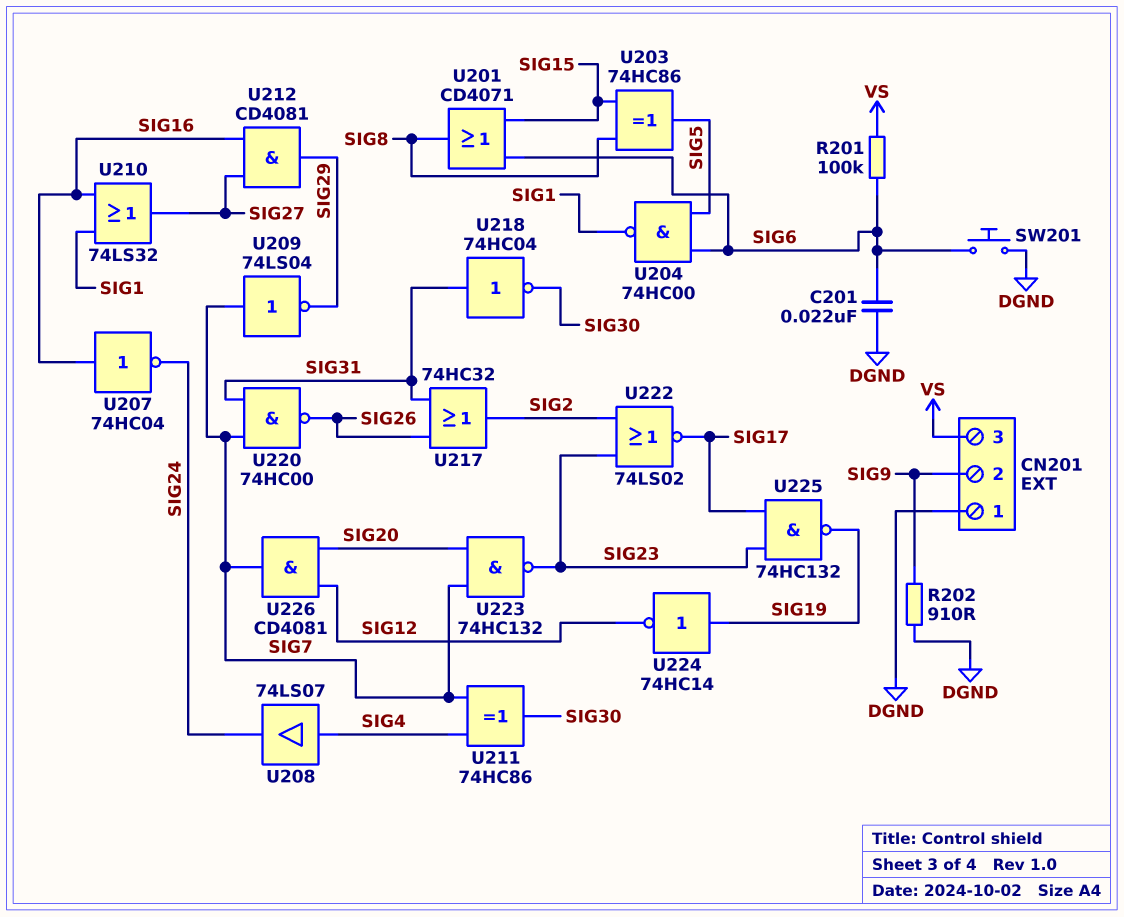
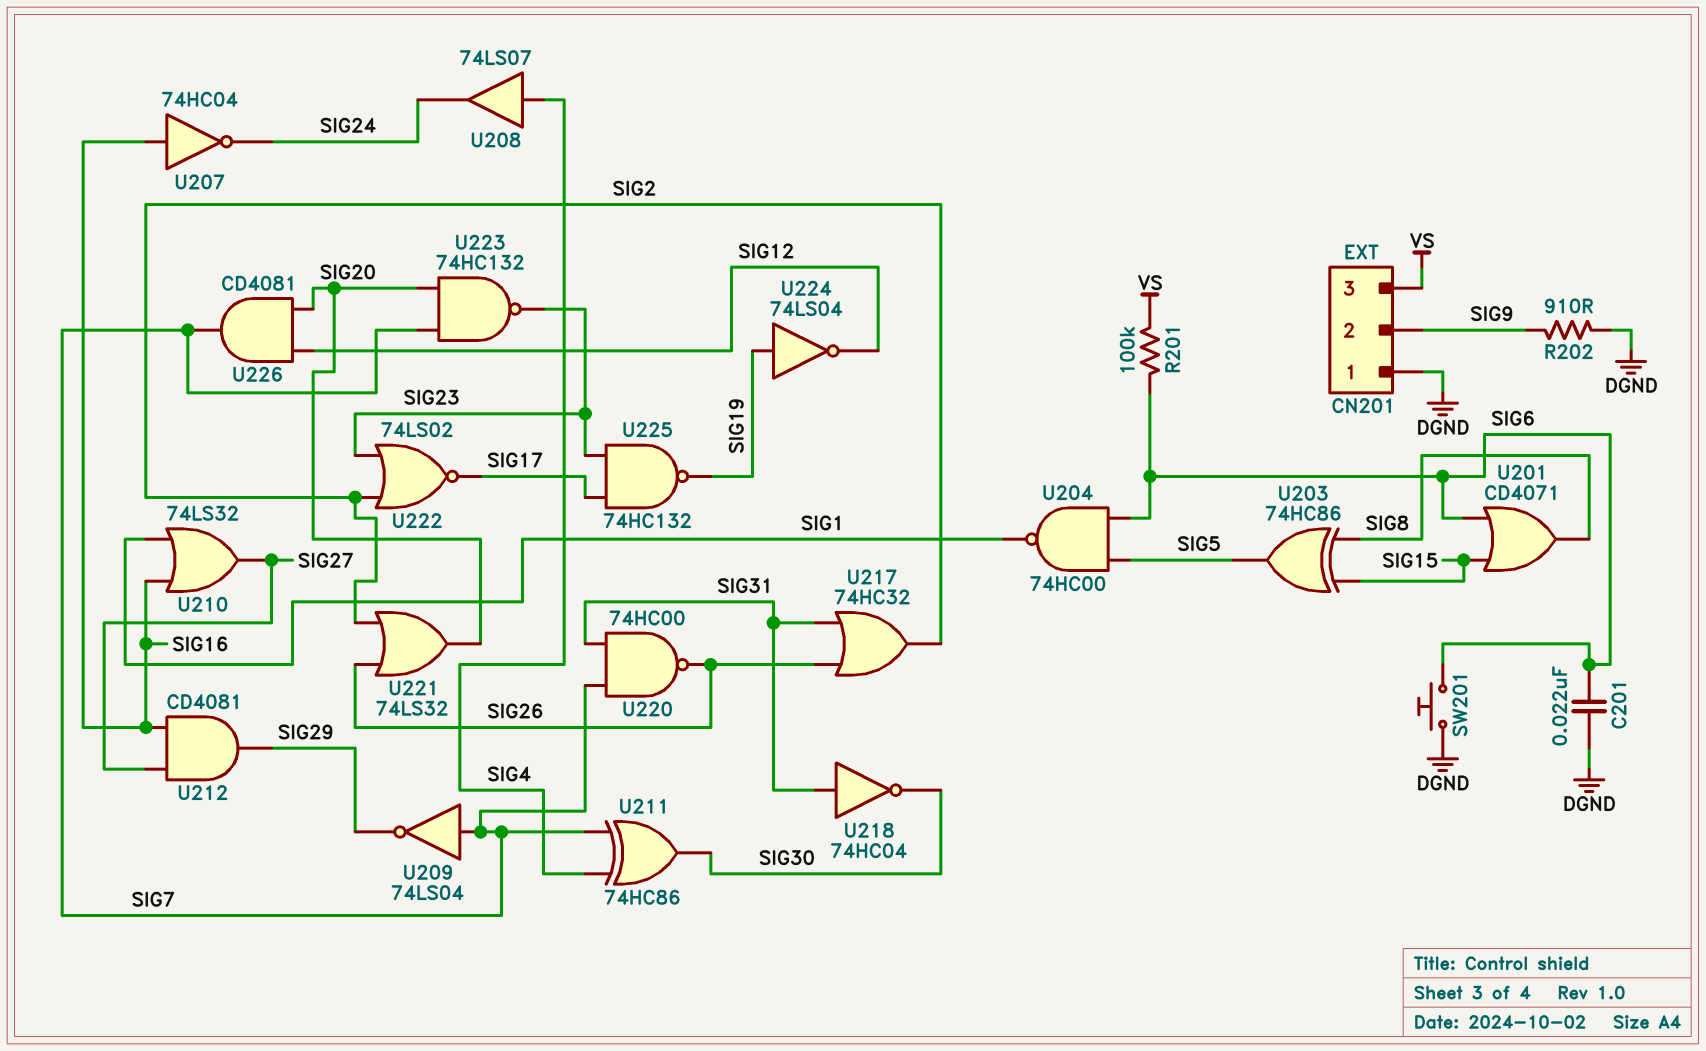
U221: none -> OR 74LS32 (in SIG2, in SIG26, out SIG20)
U224: NOT 74HC14 (in SIG19, out SIG12) -> NOT 74LS04 (in SIG19, out SIG12)

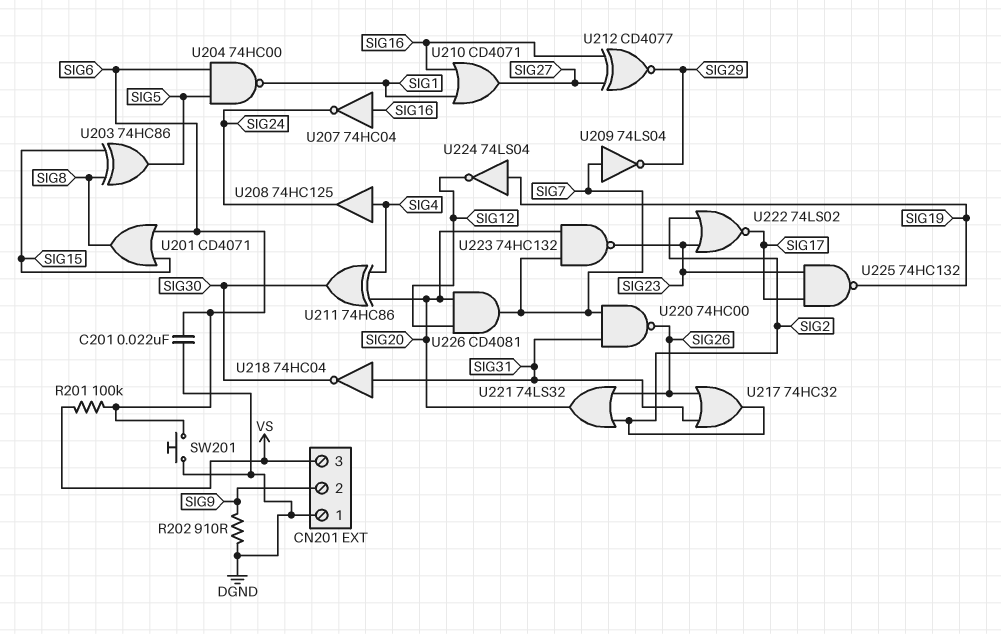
U208: buffer 74LS07 (in SIG4, out SIG24) -> buffer 74HC125 (in SIG4, out SIG24)
U210: OR 74LS32 (in SIG1, in SIG16, out SIG27) -> OR CD4071 (in SIG1, in SIG16, out SIG27)
U211: XOR 74HC86 (in SIG4, in SIG7, out SIG30) -> XOR 74HC86 (in SIG4, in SIG20, out SIG30)
U212: AND CD4081 (in SIG16, in SIG27, out SIG29) -> XNOR CD4077 (in SIG16, in SIG27, out SIG29)

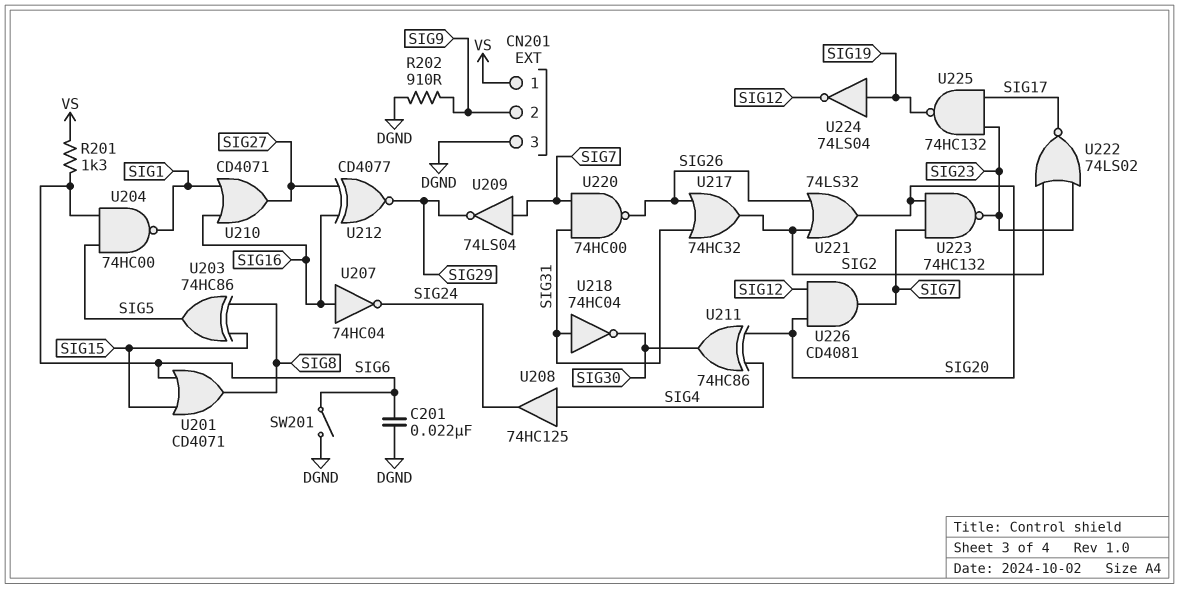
CN201 pin 1: DGND -> VS
CN201 pin 3: VS -> DGND
R201: 100k (SIG6, VS) -> 1.3k (SIG6, VS)
SW201: button (DGND, SIG6) -> switch (DGND, SIG6)

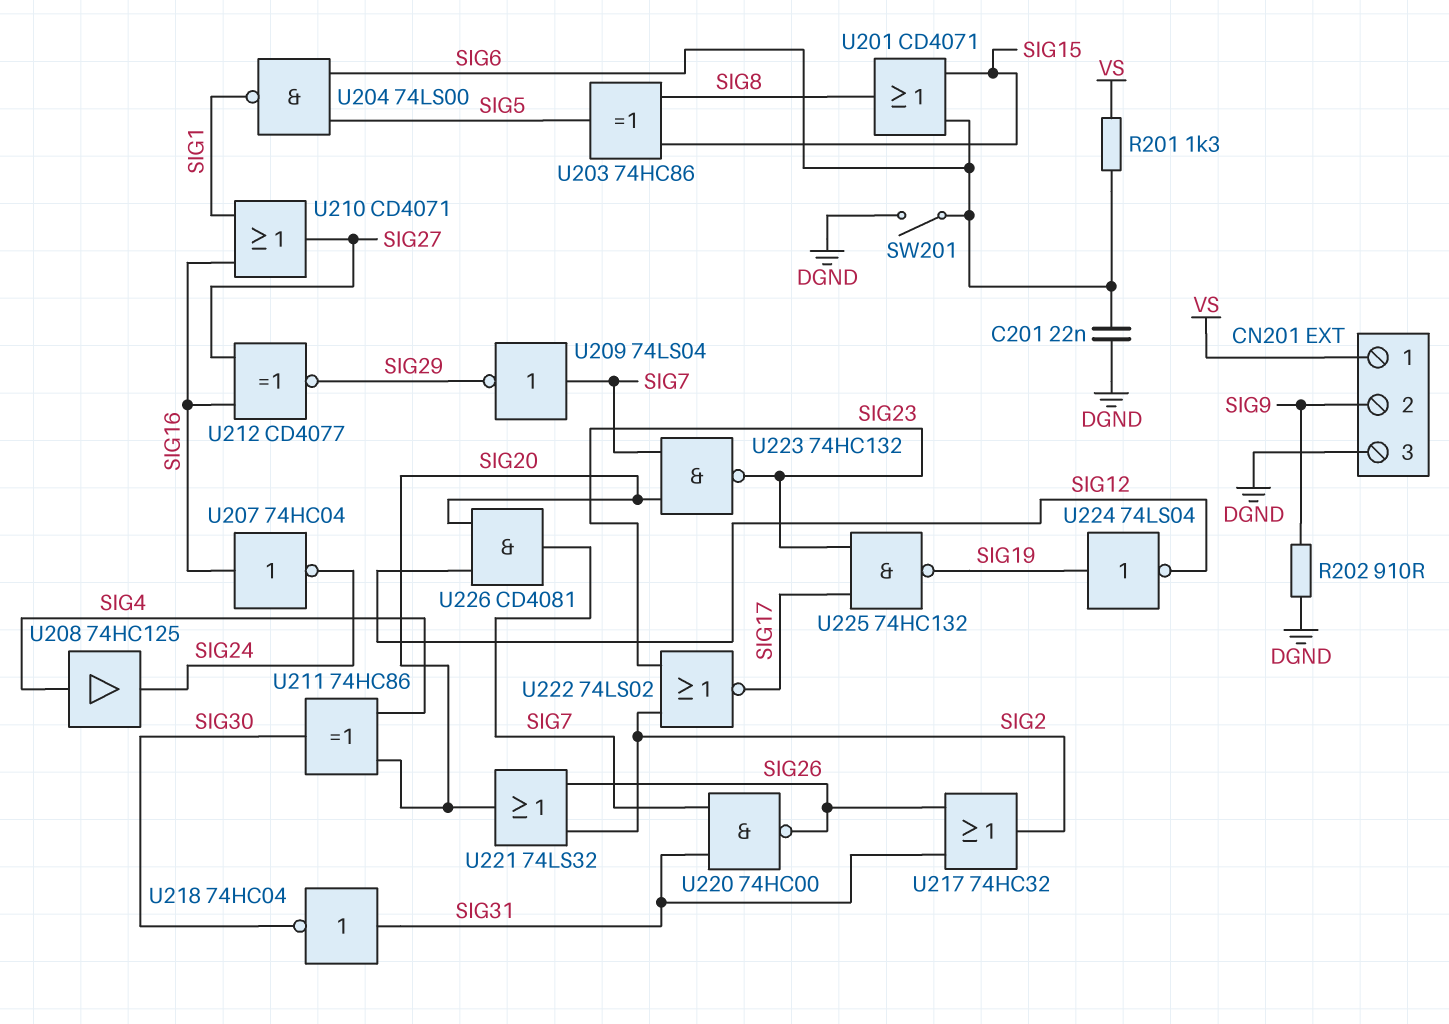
U204: NAND 74HC00 (in SIG5, in SIG6, out SIG1) -> NAND 74LS00 (in SIG5, in SIG6, out SIG1)

